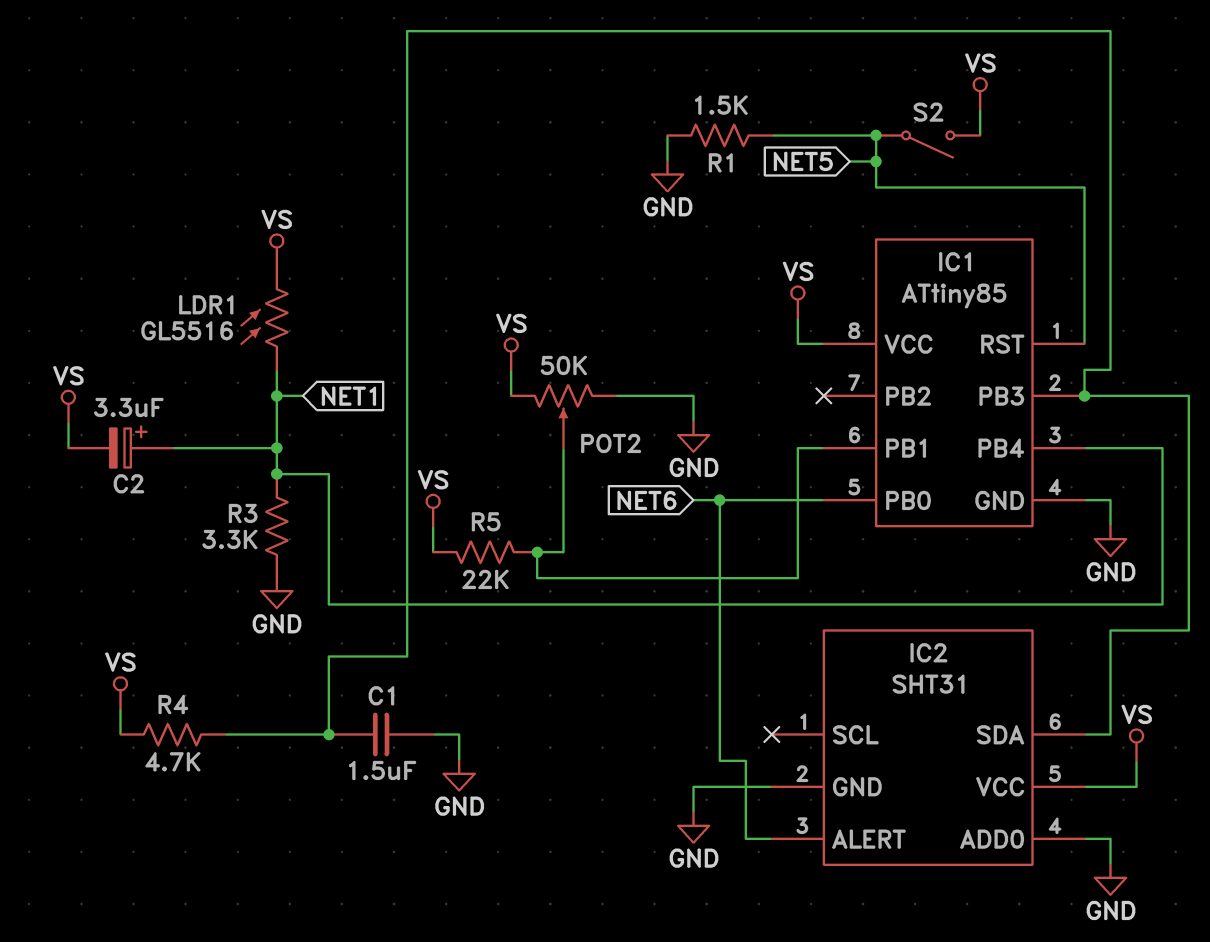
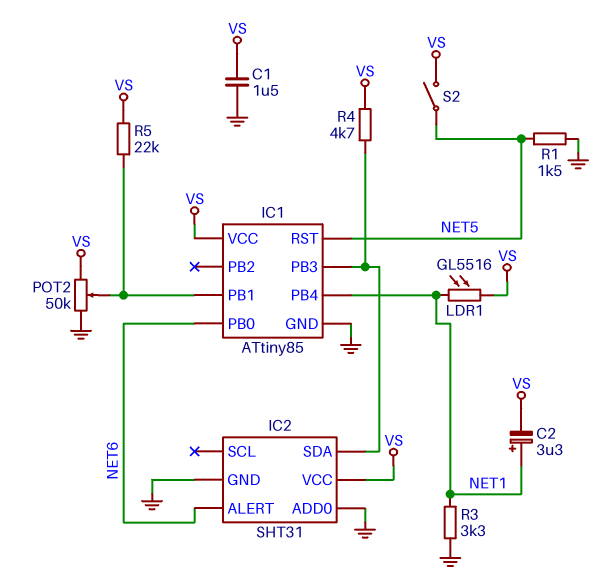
C1: 1.5uF (GND, IC1/PB3) -> 1.5uF (GND, VS)

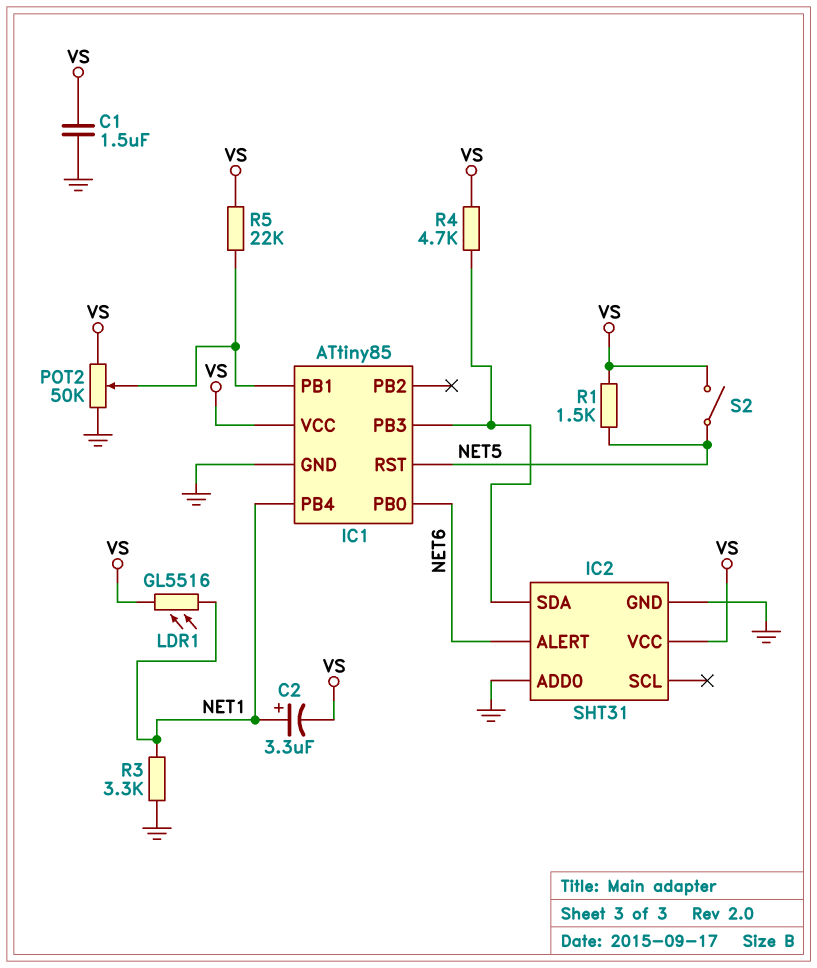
R1: 1.5k (GND, NET5) -> 1.5k (NET5, VS)

